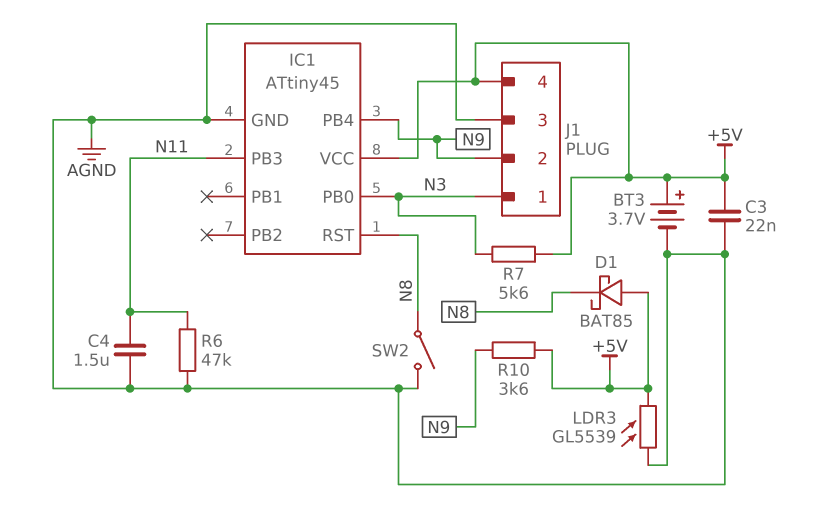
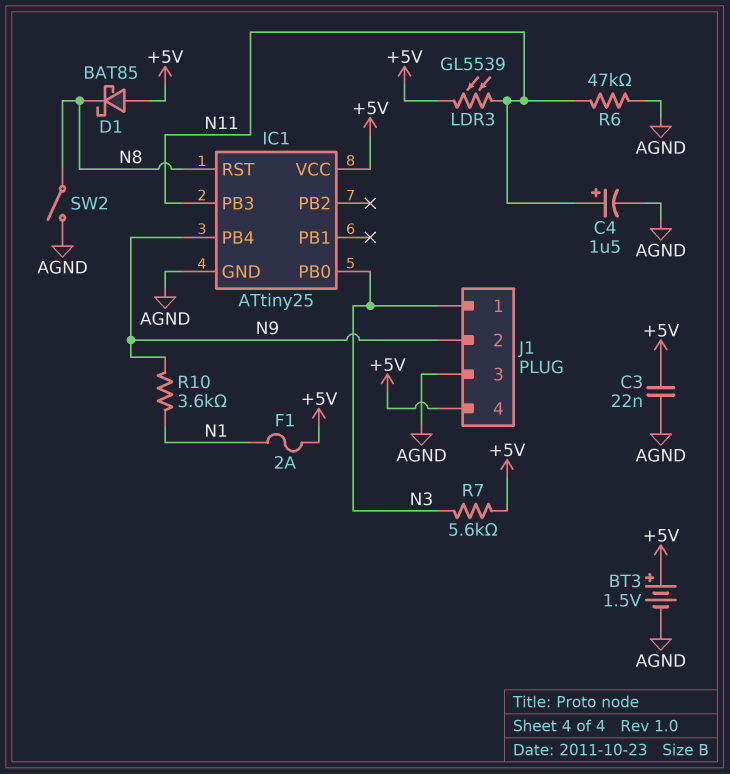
BT3: 3.7V (plus +5V, minus AGND) -> 1.5V (plus +5V, minus AGND)
C4: 1.5uF (AGND, N11) -> 1.5uF (plus N11, minus AGND)
F1: none -> 2A (+5V, N1)
IC1: ATtiny45 -> ATtiny25
LDR3: GL5539 (+5V, AGND) -> GL5539 (+5V, N11)
R10: 3.6k (+5V, N9) -> 3.6k (N1, N9)

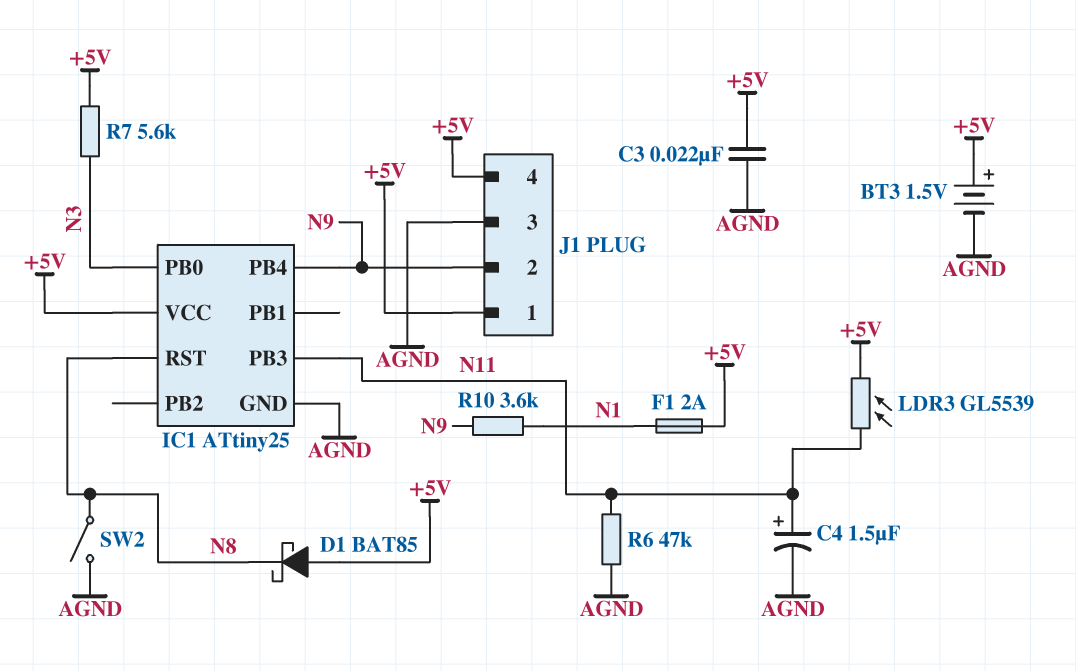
J1 pin 1: N3 -> +5V

